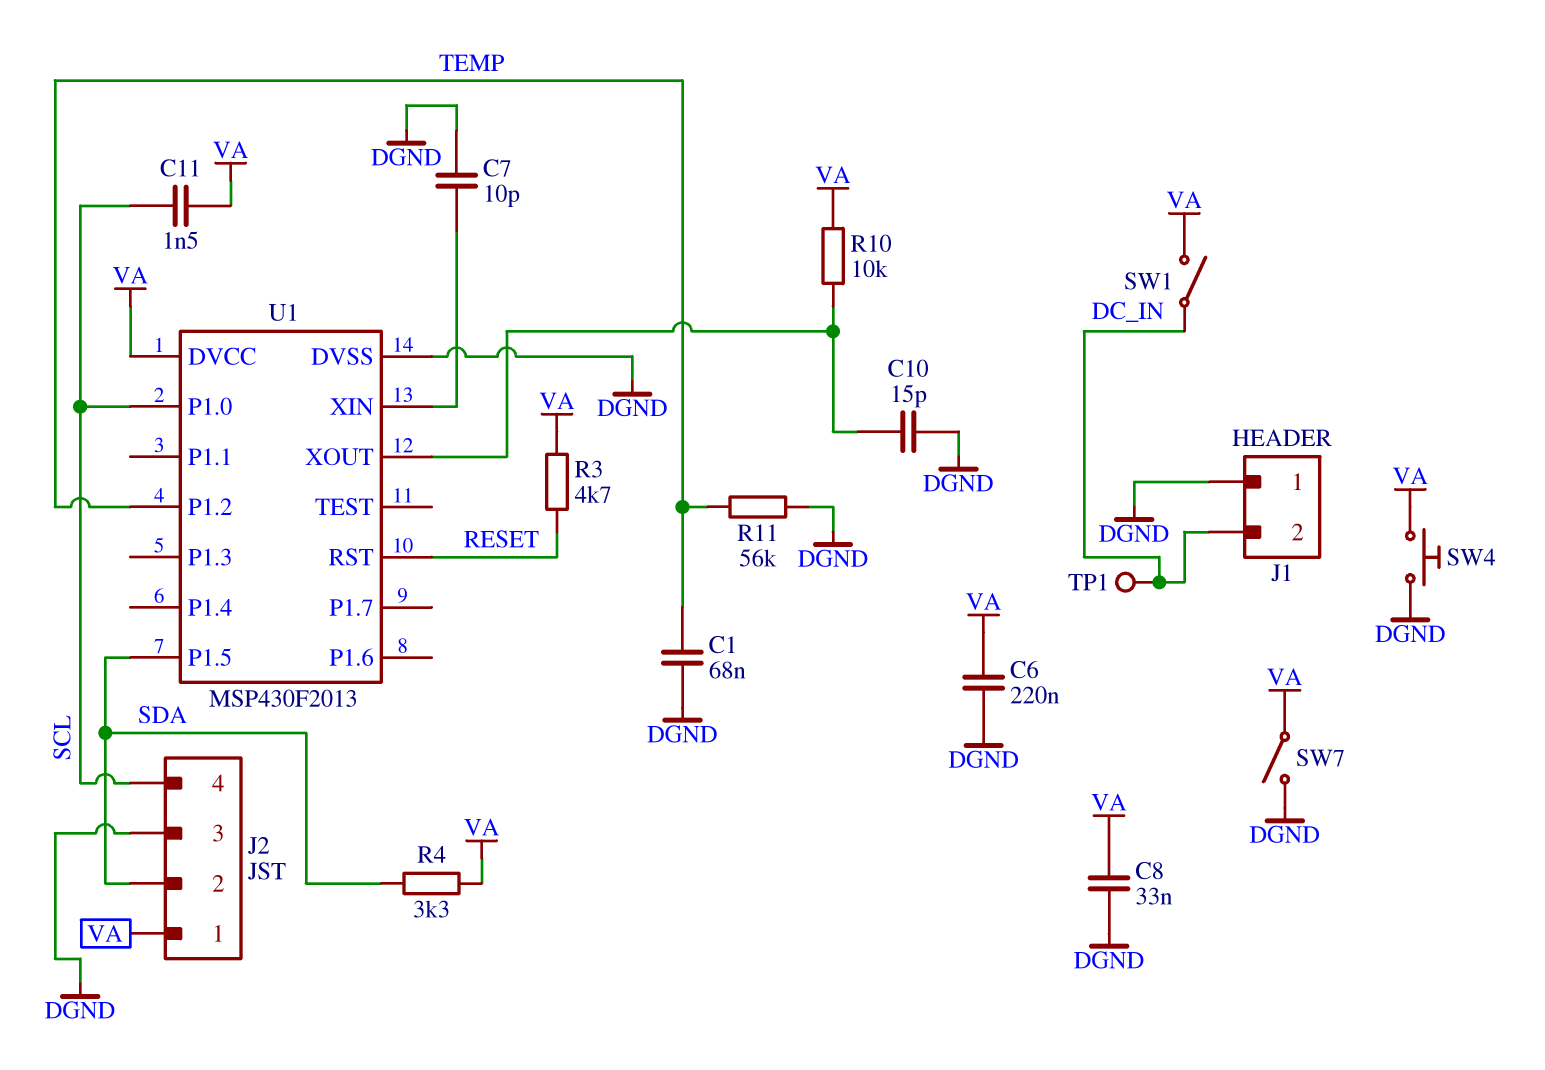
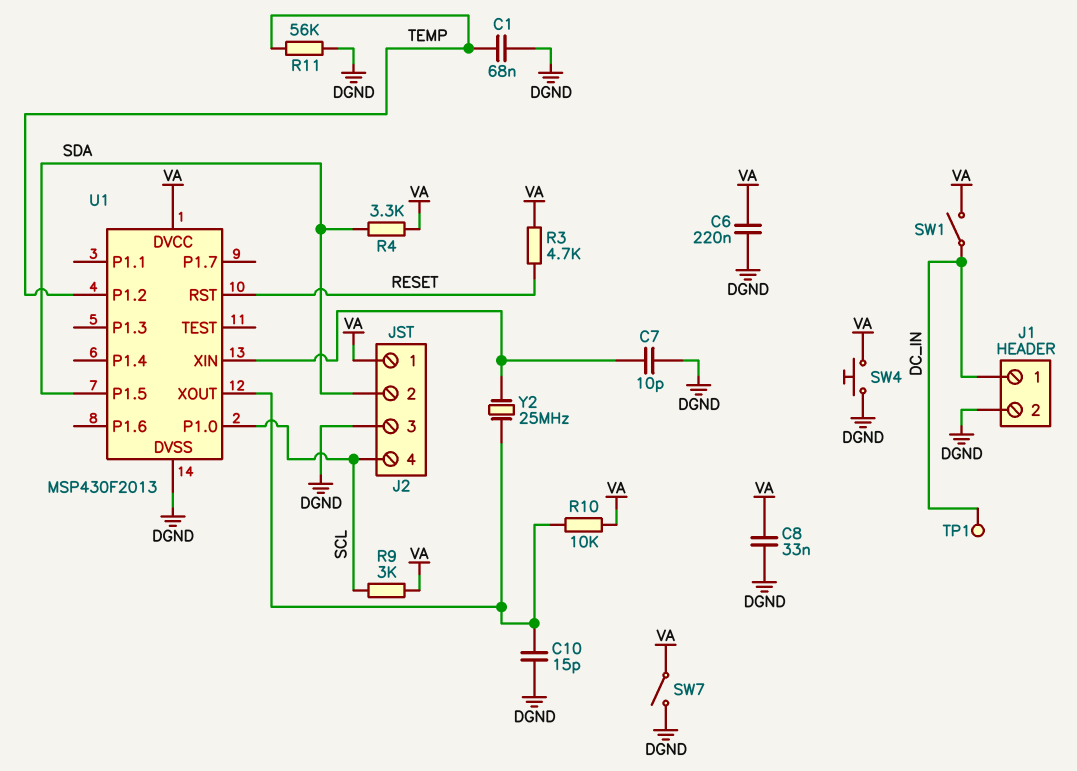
C11: 1.5nF (SCL, VA) -> none
J1 pin 1: DGND -> DC_IN
J1 pin 2: DC_IN -> DGND
R9: none -> 3k (SCL, VA)
Y2: none -> 25MHz (U1/XIN, U1/XOUT)

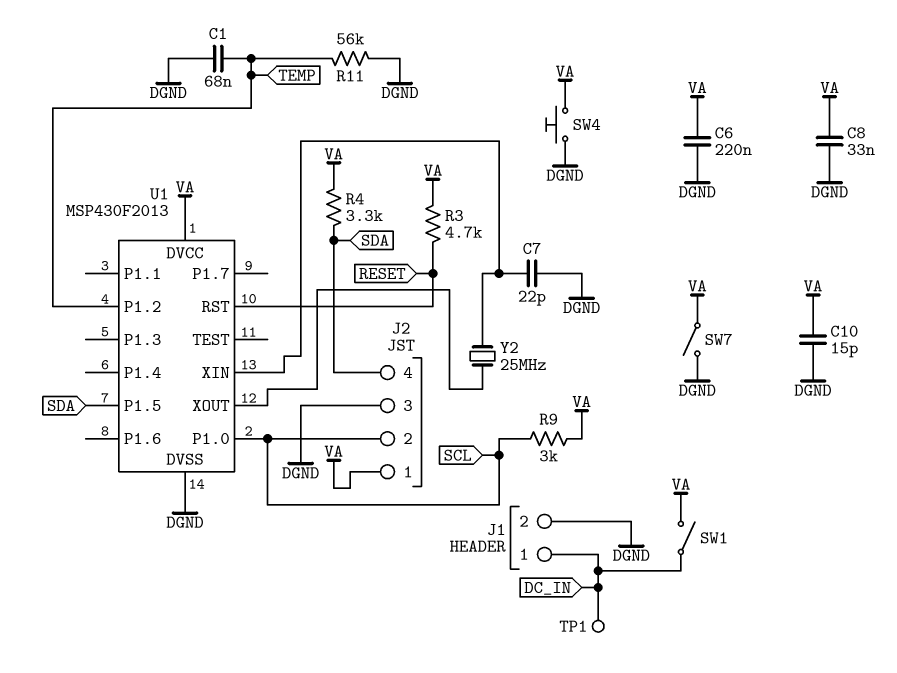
C7: 10pF (DGND, U1/XIN) -> 22pF (DGND, U1/XIN)
C10: 15pF (DGND, U1/XOUT) -> 15pF (DGND, VA)
J2 pin 2: SDA -> SCL
J2 pin 4: SCL -> SDA
R10: 10k (U1/XOUT, VA) -> none

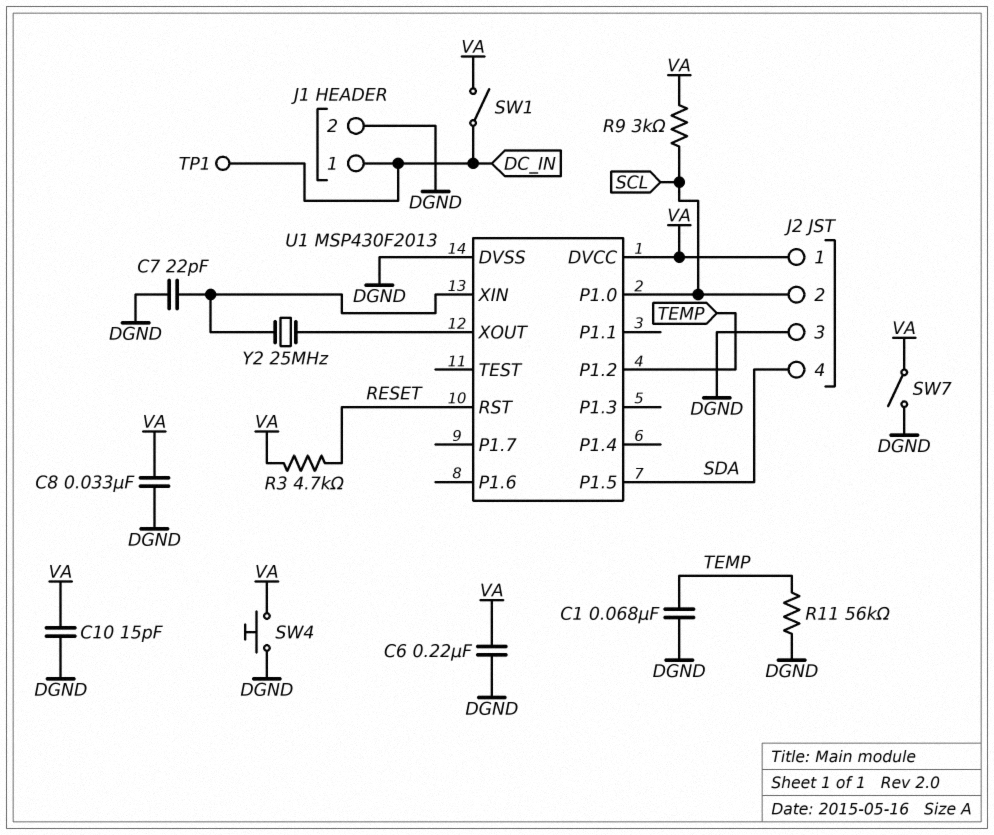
R4: 3.3k (SDA, VA) -> none

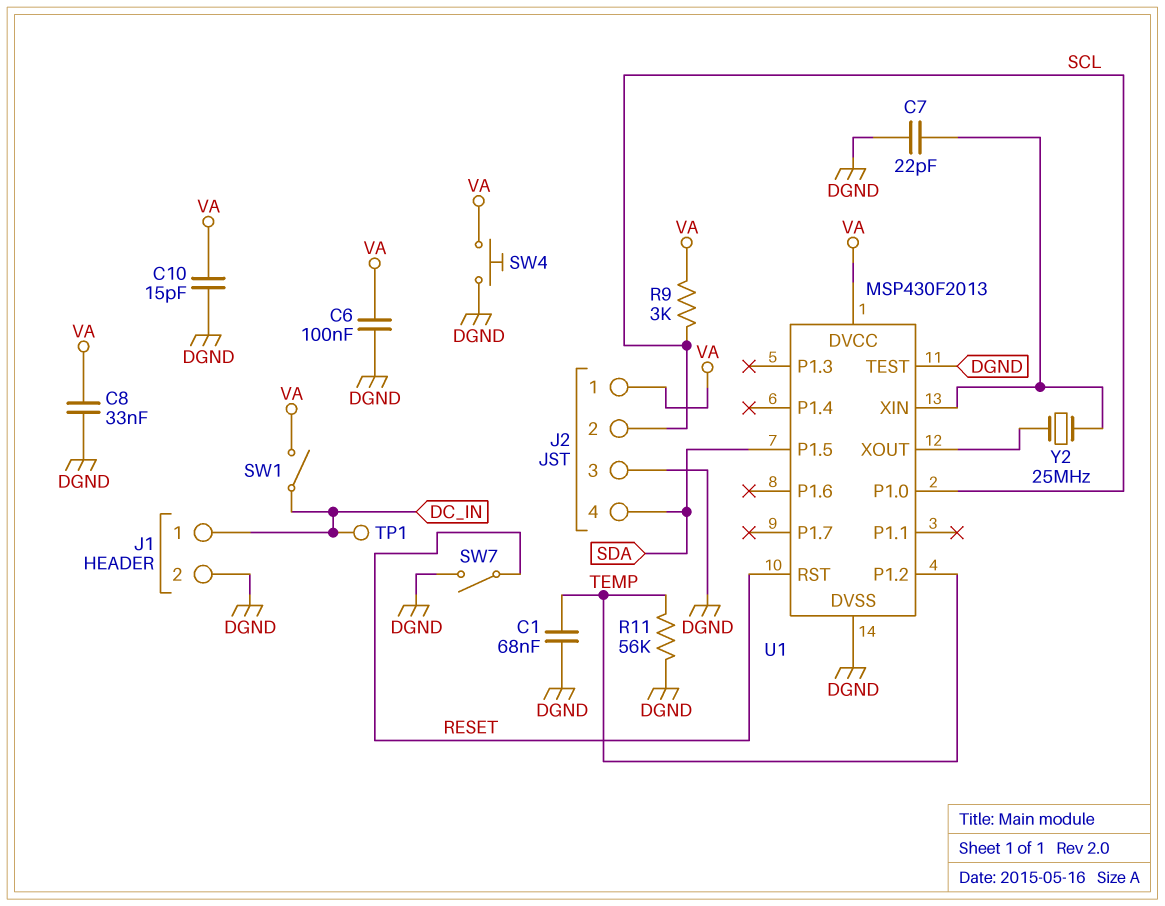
C6: 220nF (DGND, VA) -> 100nF (DGND, VA)
R3: 4.7k (RESET, VA) -> none
SW7: switch (DGND, VA) -> switch (DGND, RESET)
U1 pin TEST: none -> DGND

